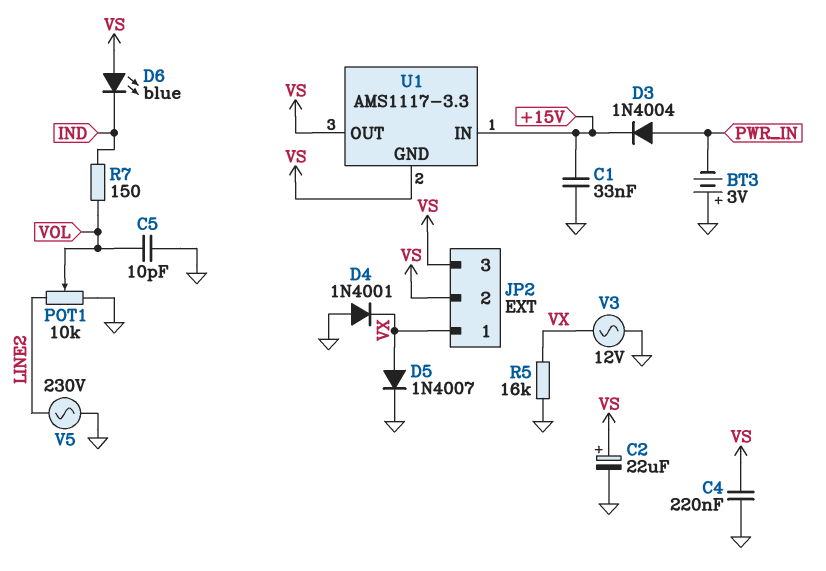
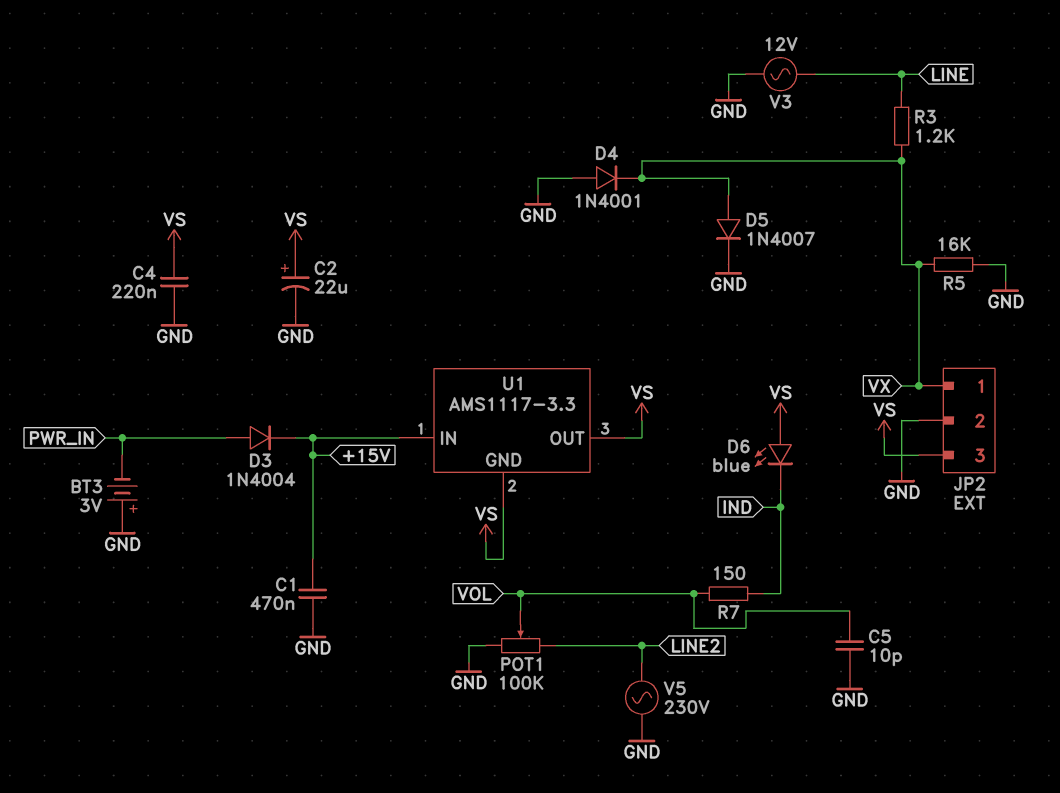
C1: 33nF (+15V, GND) -> 470nF (+15V, GND)
JP2 pin 2: VS -> GND
POT1: 10k (GND, LINE2, wiper VOL) -> 100k (GND, LINE2, wiper VOL)
R3: none -> 1.2k (LINE, VX)
V3: AC 12V (GND, VX) -> AC 12V (GND, LINE)

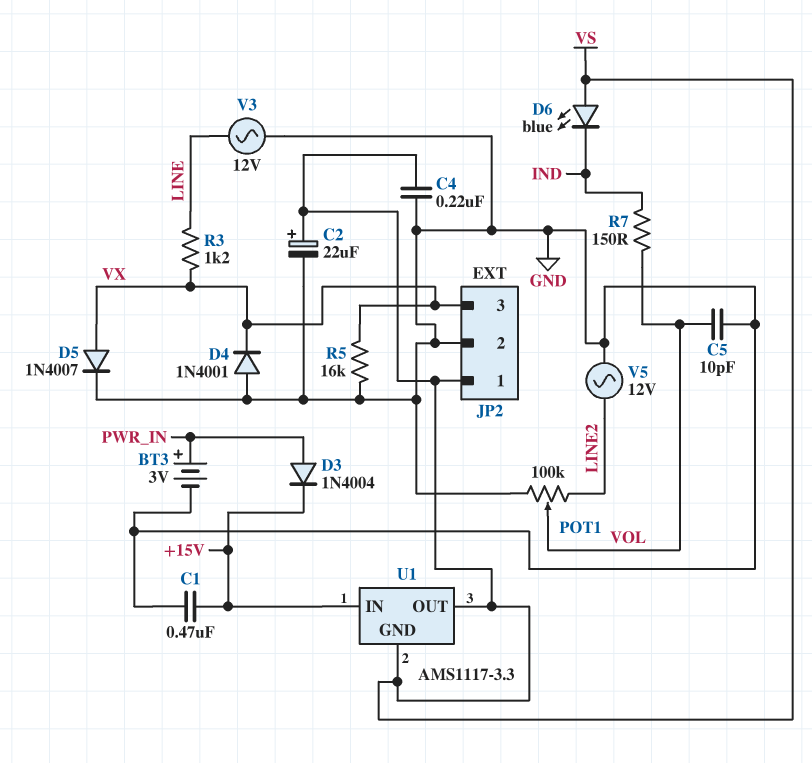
BT3: 3V (plus GND, minus PWR_IN) -> 3V (plus PWR_IN, minus GND)
JP2 pin 1: VX -> VS
JP2 pin 3: VS -> VX
V5: AC 230V (GND, LINE2) -> AC 12V (GND, LINE2)

